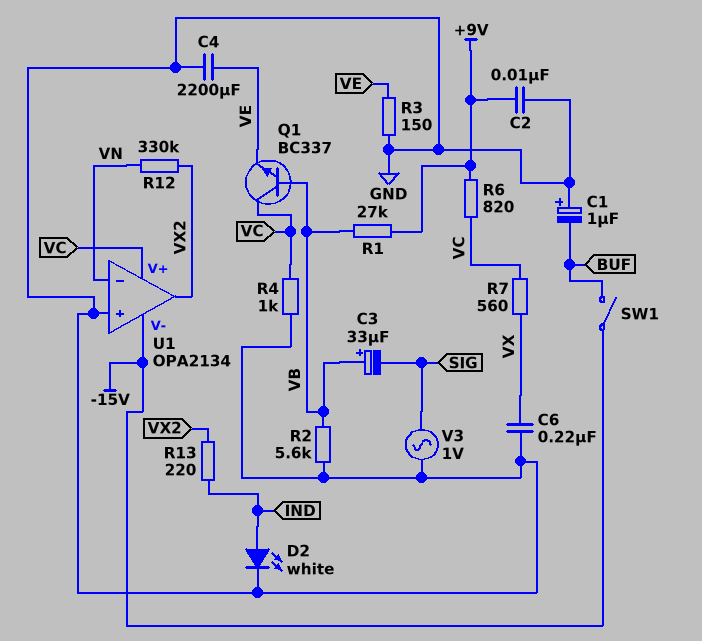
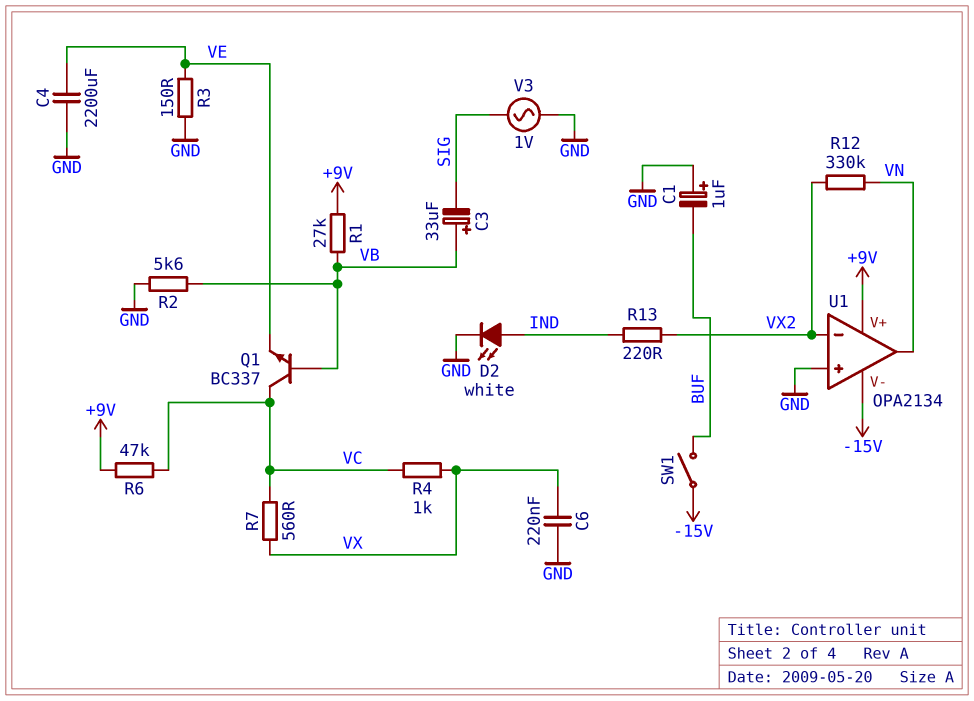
C2: 10nF (+9V, GND) -> none
R4: 1k (GND, VC) -> 1k (VC, VX)
R6: 820 (+9V, VC) -> 47k (+9V, VC)
U1 pin V+: VC -> +9V
U1 pin in-: VN -> VX2
U1 pin out: VX2 -> VN

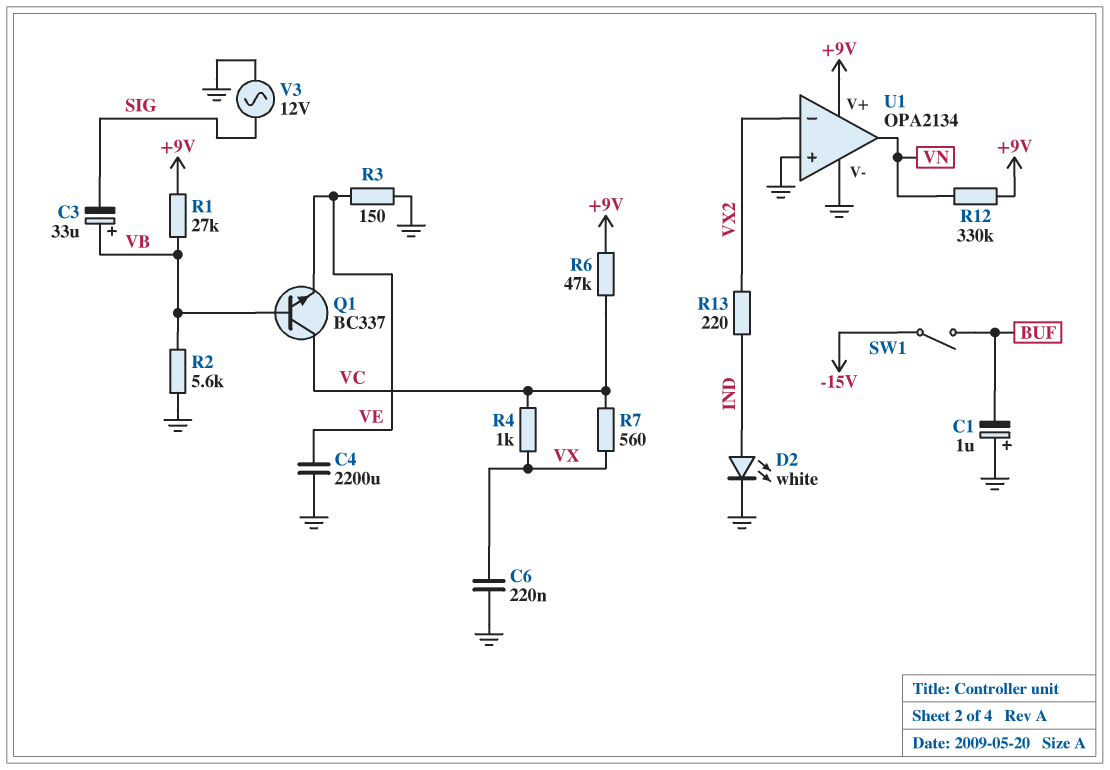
R12: 330k (VN, VX2) -> 330k (+9V, VN)
U1 pin V-: -15V -> GND
V3: AC 1V (GND, SIG) -> AC 12V (GND, SIG)

